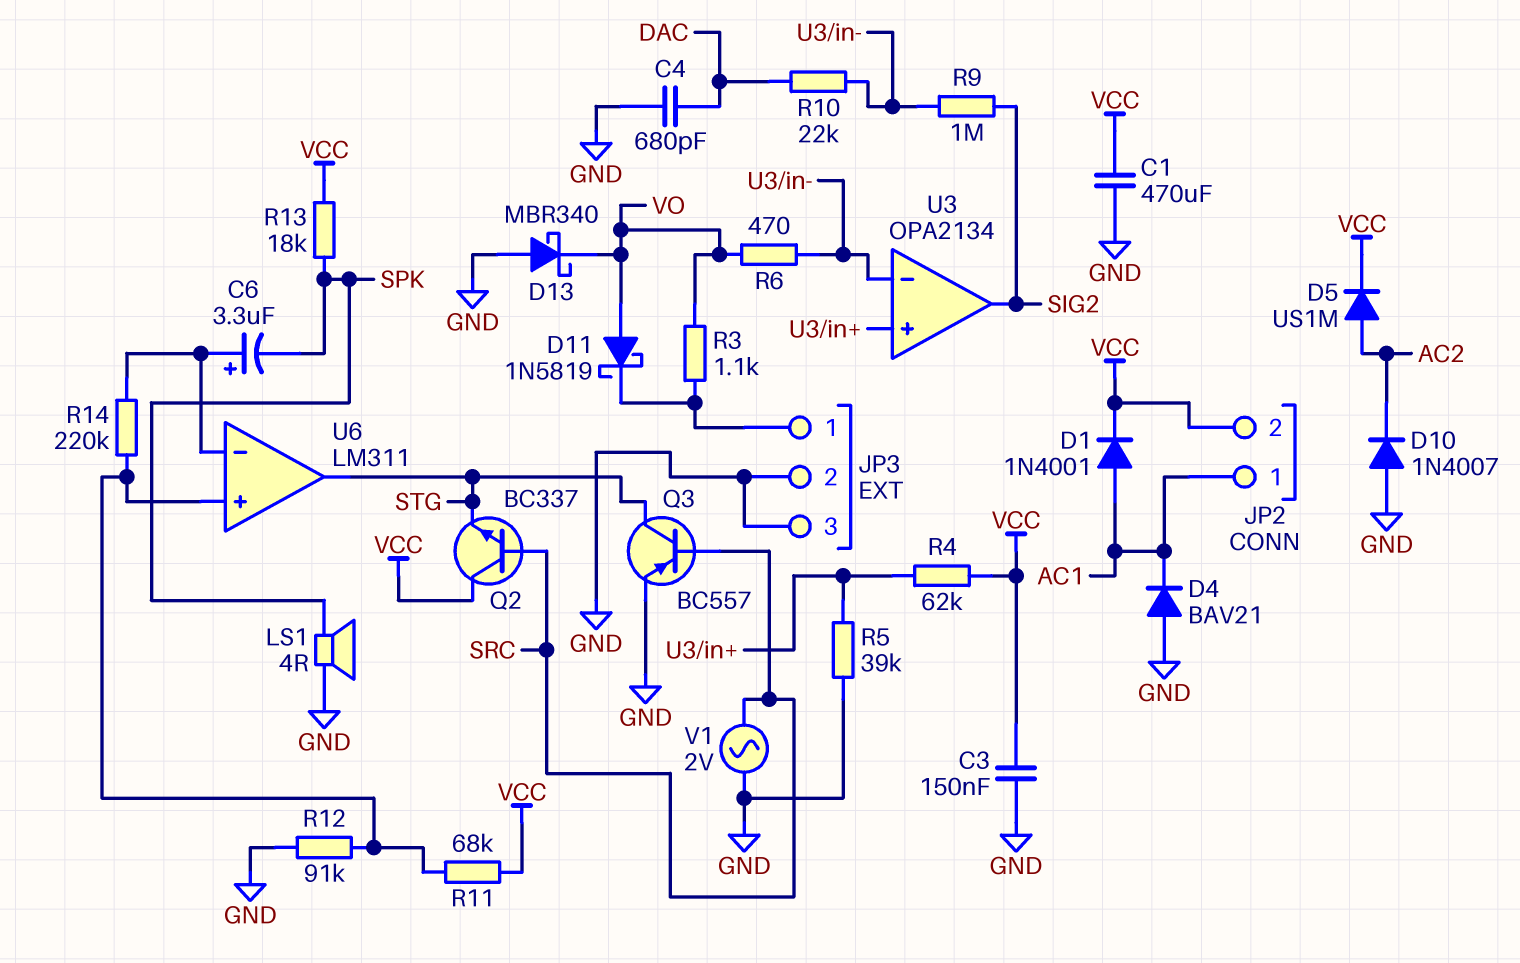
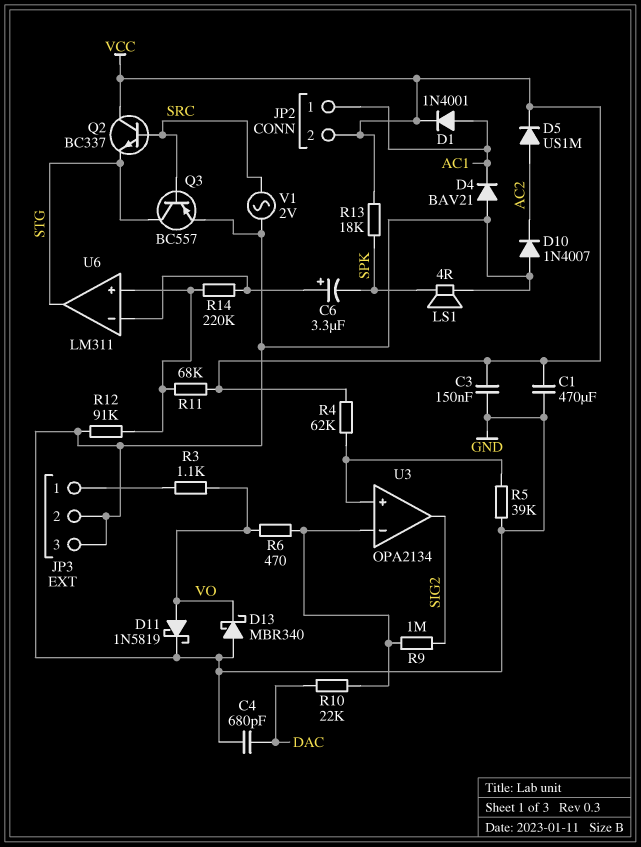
D11: schottky 1N5819 (A VO, K JP3/1) -> schottky 1N5819 (A VO, K GND)

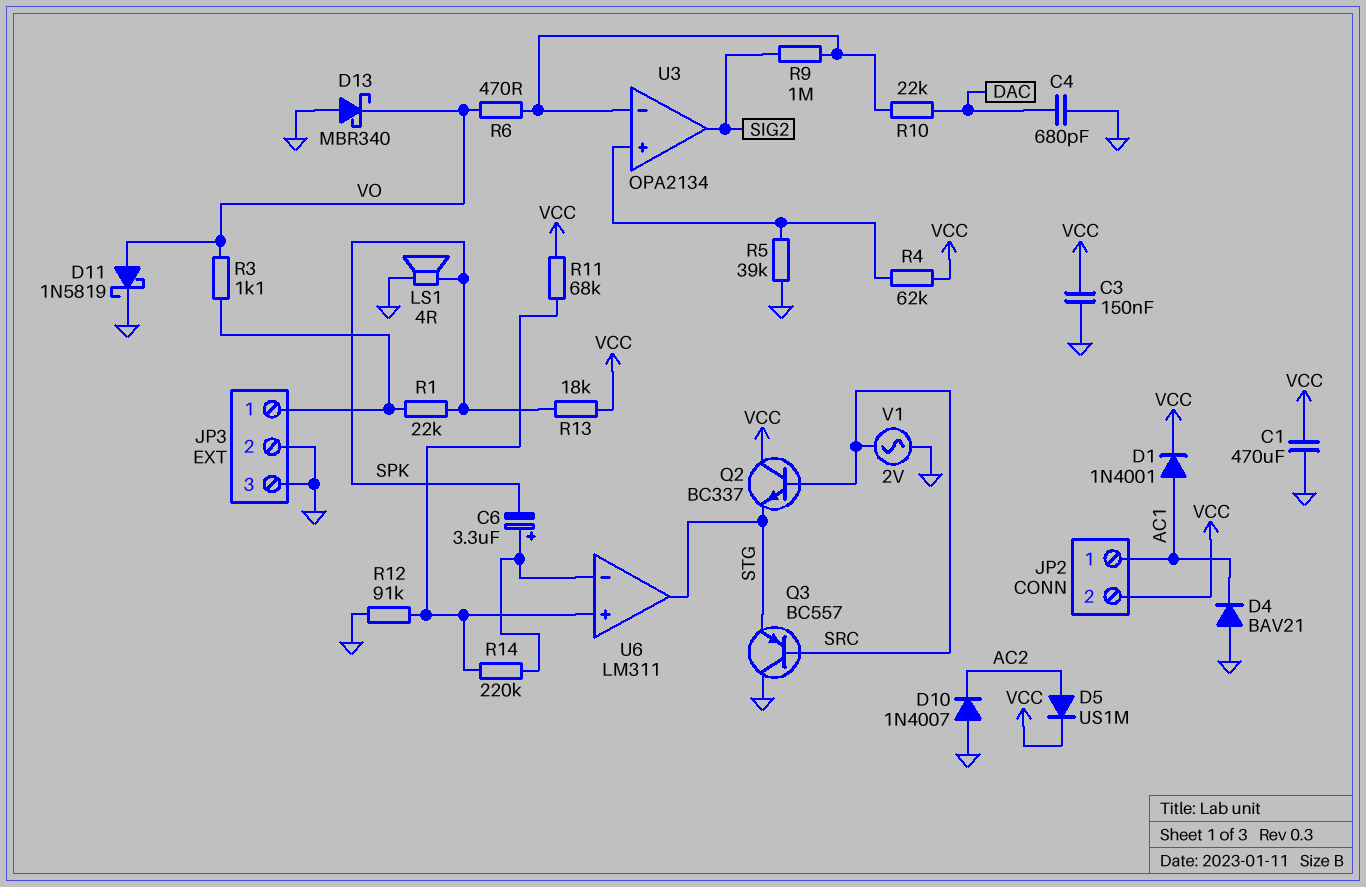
Q3: PNP BC557 (B SRC, C STG, E GND) -> PNP BC557 (B SRC, C GND, E STG)
R1: none -> 22k (JP3/1, SPK)

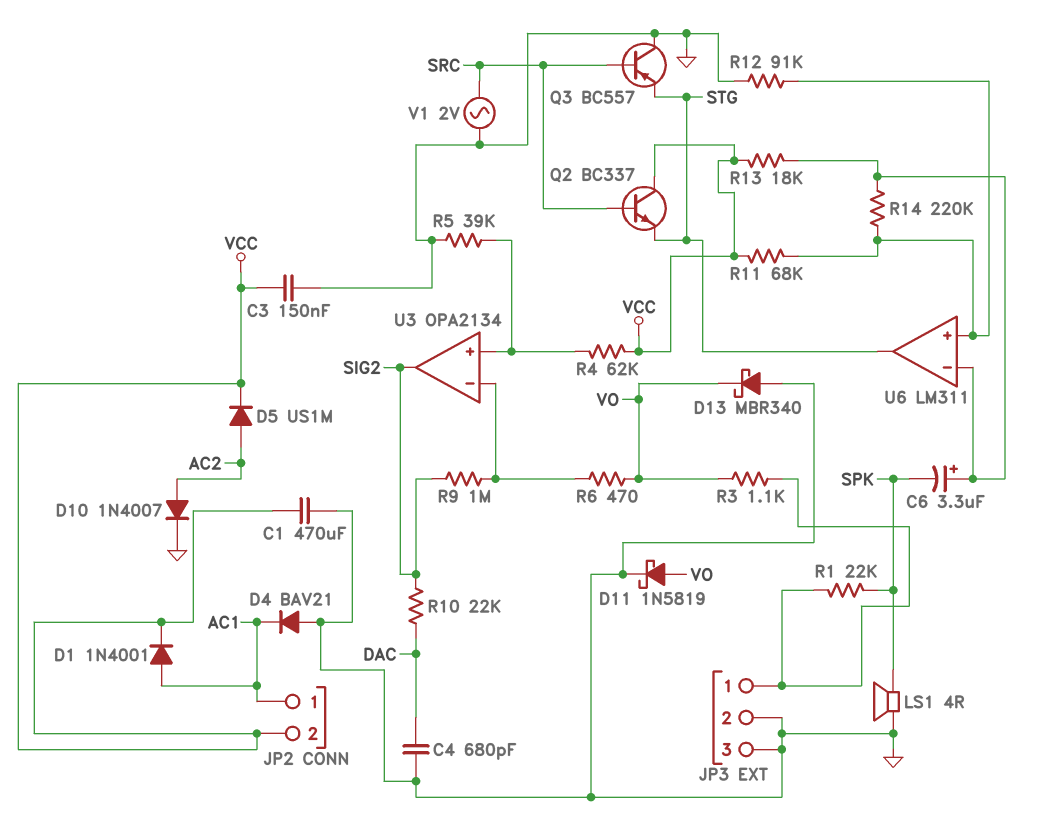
D10: diode 1N4007 (A GND, K AC2) -> diode 1N4007 (A AC2, K GND)
R10: 22k (DAC, U3/in-) -> 22k (DAC, SIG2)
R13: 18k (SPK, VCC) -> 18k (U6/in-, VCC)

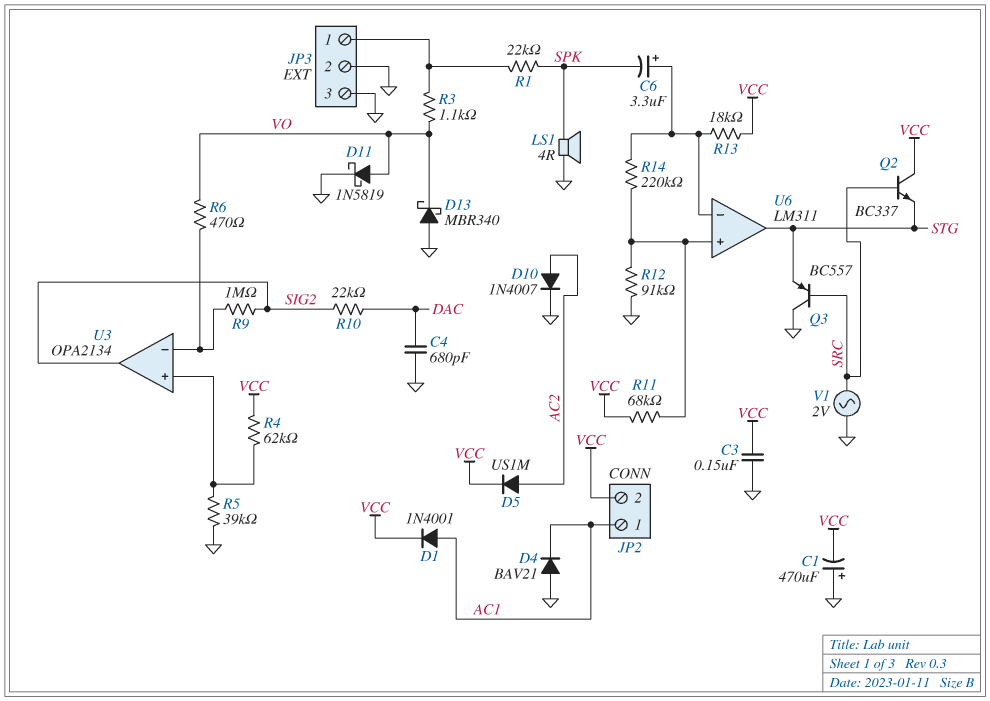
C1: 470uF (GND, VCC) -> 470uF (plus GND, minus VCC)

